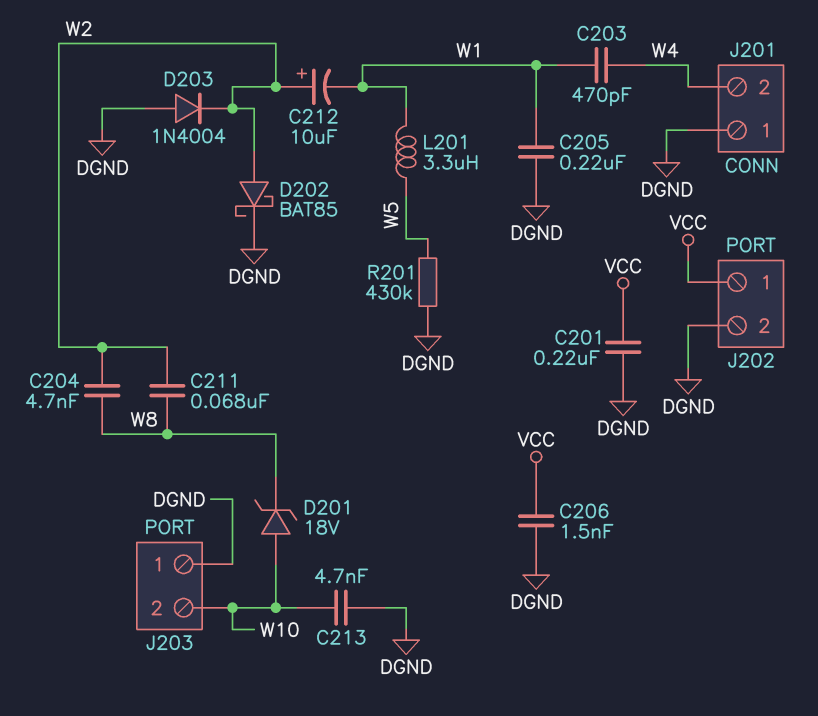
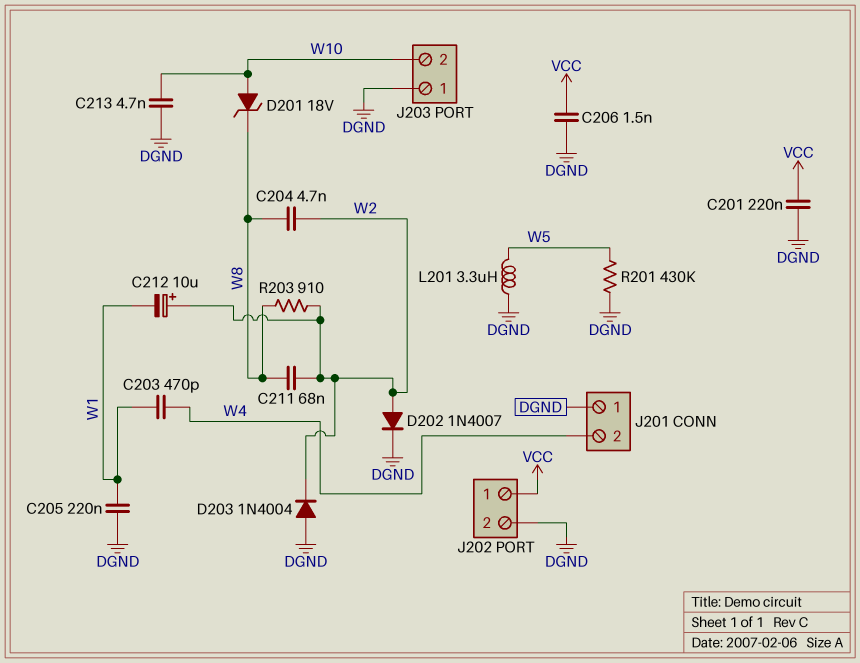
D202: schottky BAT85 (A W2, K DGND) -> diode 1N4007 (A W2, K DGND)
L201: 3.3uH (W1, W5) -> 3.3uH (DGND, W5)
R203: none -> 910 (W2, W8)

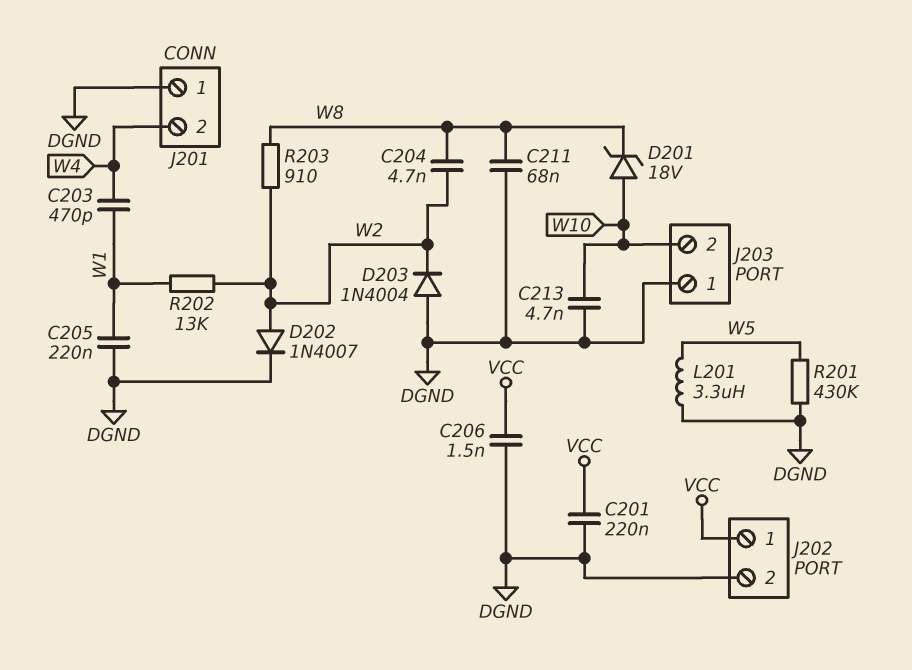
C211: 68nF (W2, W8) -> 68nF (DGND, W8)
C212: 10uF (plus W2, minus W1) -> none
R202: none -> 13k (W1, W2)

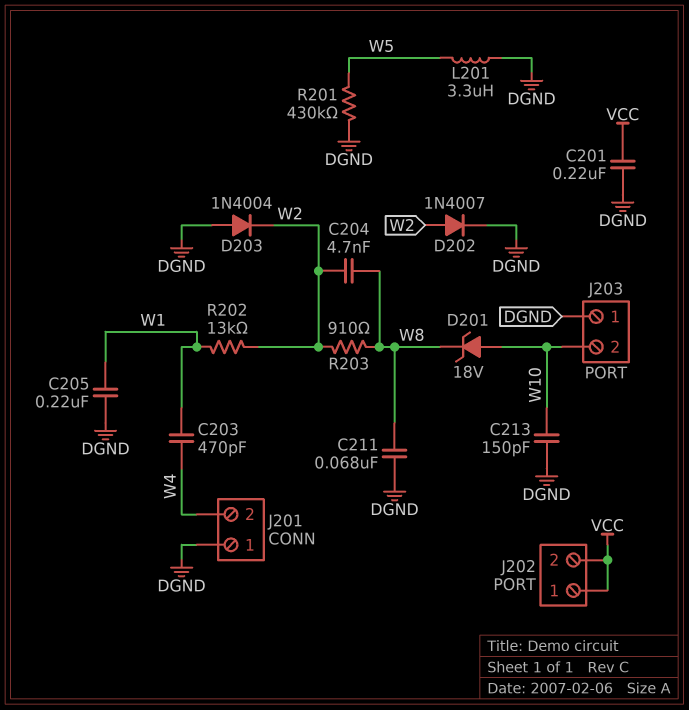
C206: 1.5nF (DGND, VCC) -> none
C213: 4.7nF (DGND, W10) -> 150pF (DGND, W10)
J202 pin 2: DGND -> VCC

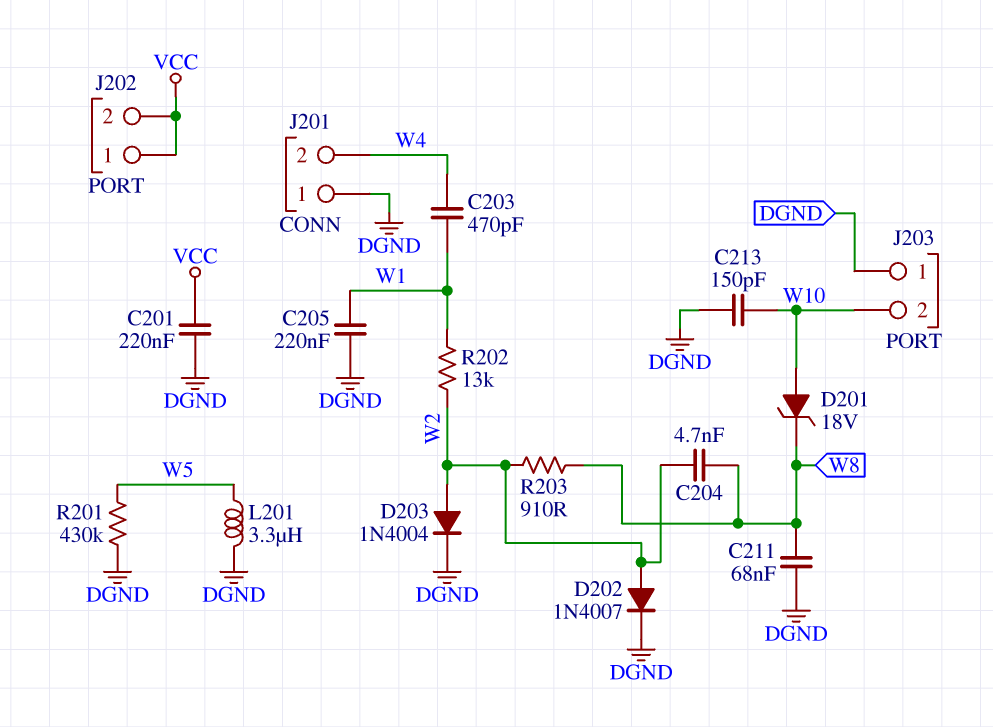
D203: diode 1N4004 (A DGND, K W2) -> diode 1N4004 (A W2, K DGND)

